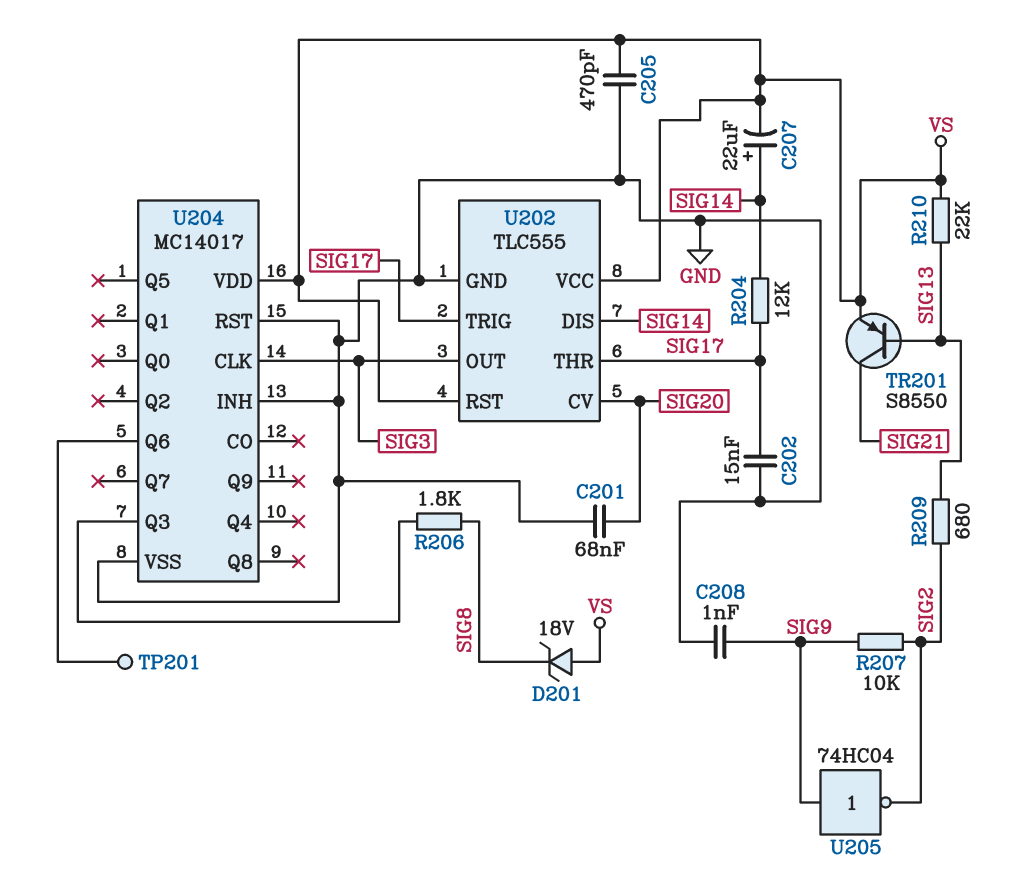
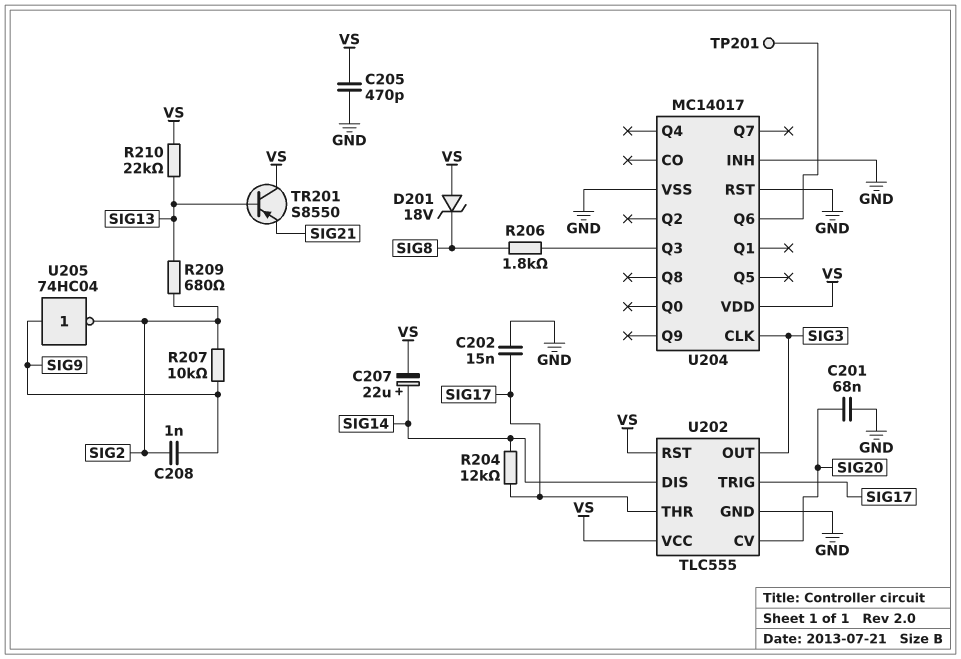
C208: 1nF (GND, SIG9) -> 1nF (SIG2, SIG9)
TR201: PNP S8550 (B SIG13, C SIG21, E VS) -> PNP S8550 (B SIG13, C VS, E SIG21)

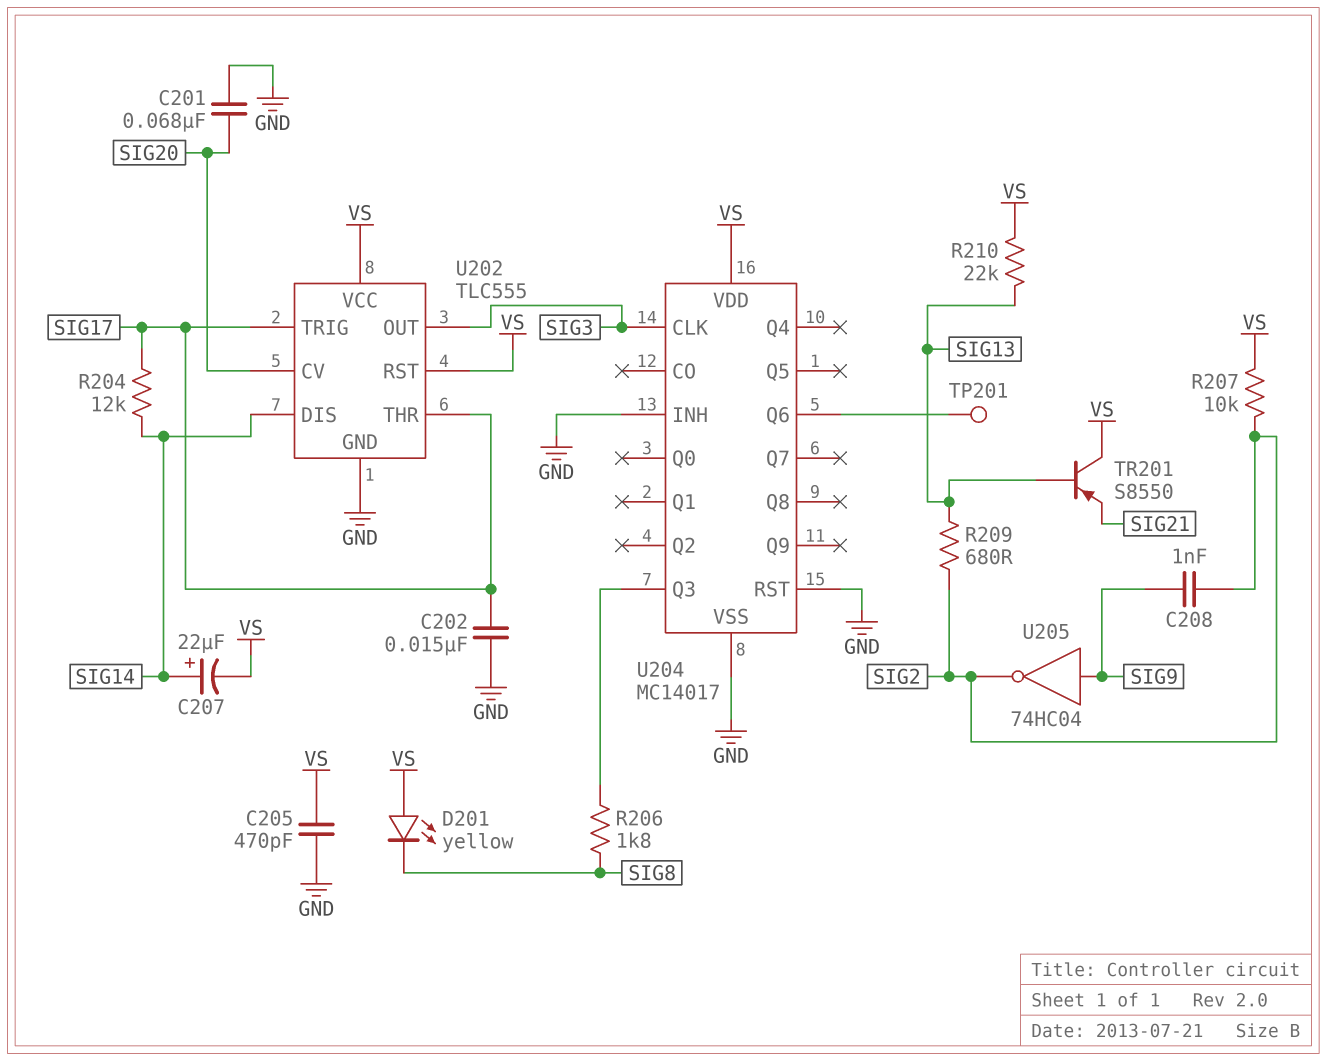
D201: zener 18V (A VS, K SIG8) -> LED yellow (A VS, K SIG8)
R207: 10k (SIG2, SIG9) -> 10k (SIG2, VS)

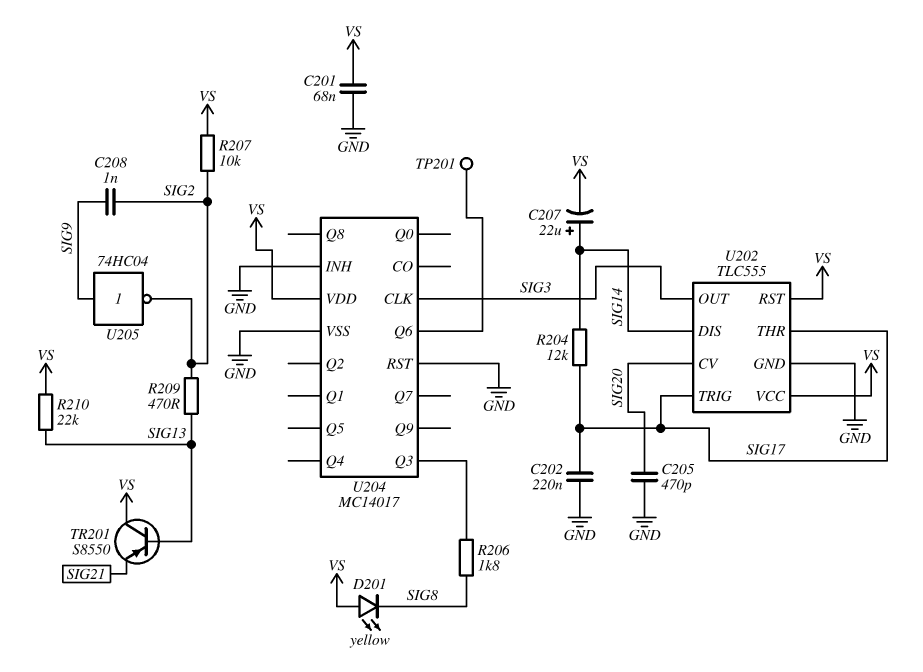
C201: 68nF (GND, SIG20) -> 68nF (GND, VS)
C202: 15nF (GND, SIG17) -> 220nF (GND, SIG17)
C205: 470pF (GND, VS) -> 470pF (GND, SIG20)
R209: 680 (SIG2, SIG13) -> 470 (SIG2, SIG13)

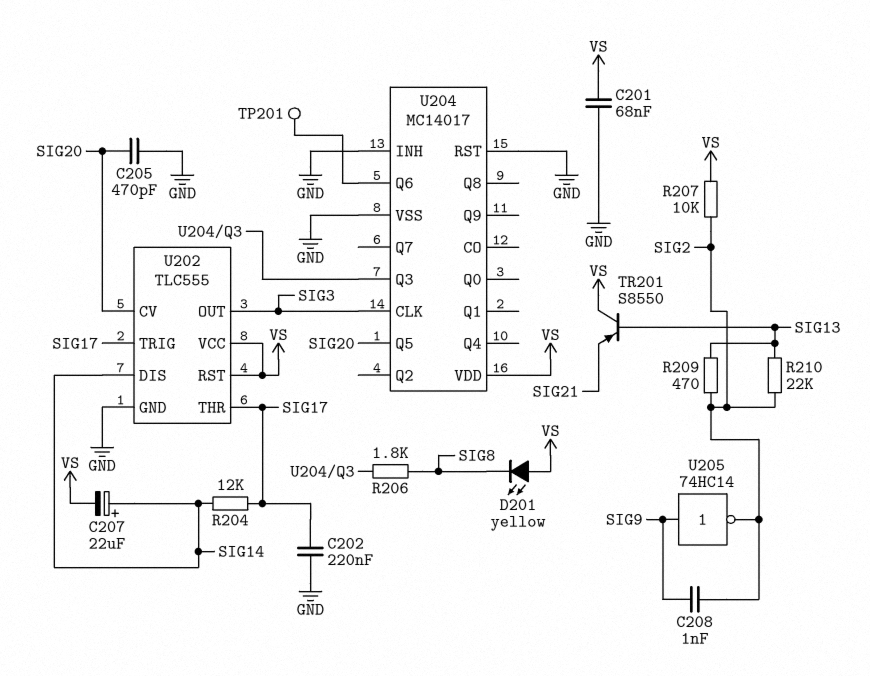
R210: 22k (SIG13, VS) -> 22k (SIG2, SIG13)
U204 pin Q5: none -> SIG20
U205: NOT 74HC04 (in SIG9, out SIG2) -> NOT 74HC14 (in SIG9, out SIG2)

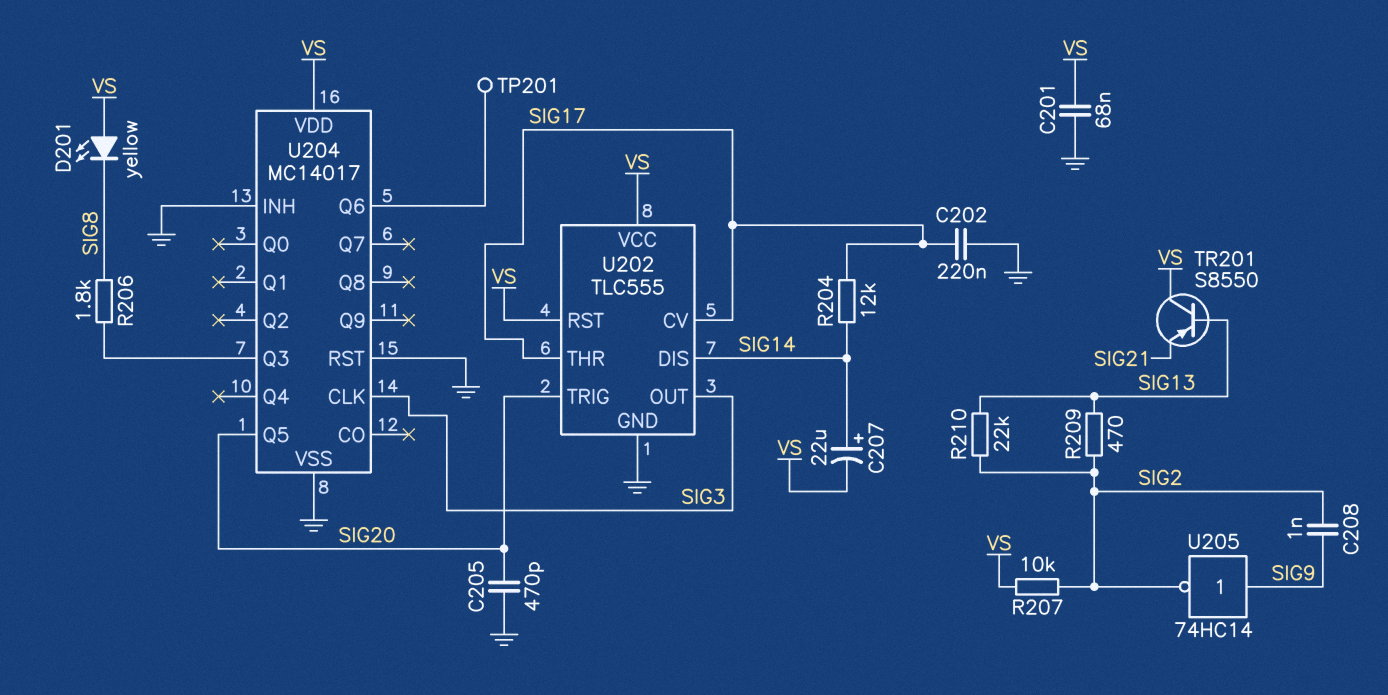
U202 pin CV: SIG20 -> SIG17
U202 pin TRIG: SIG17 -> SIG20

